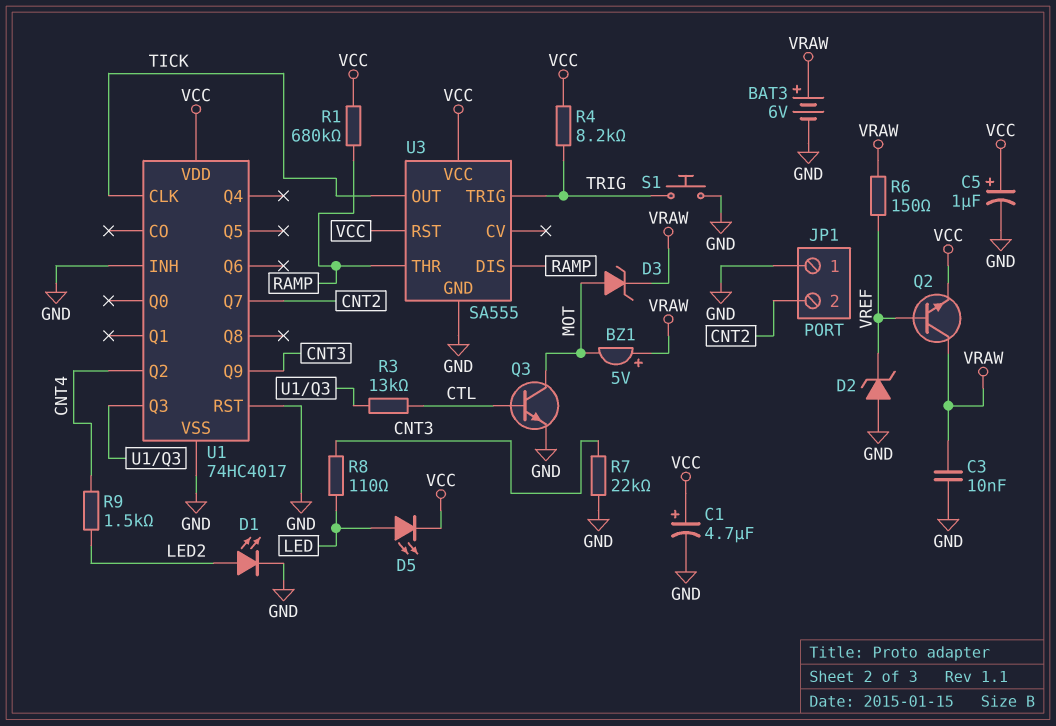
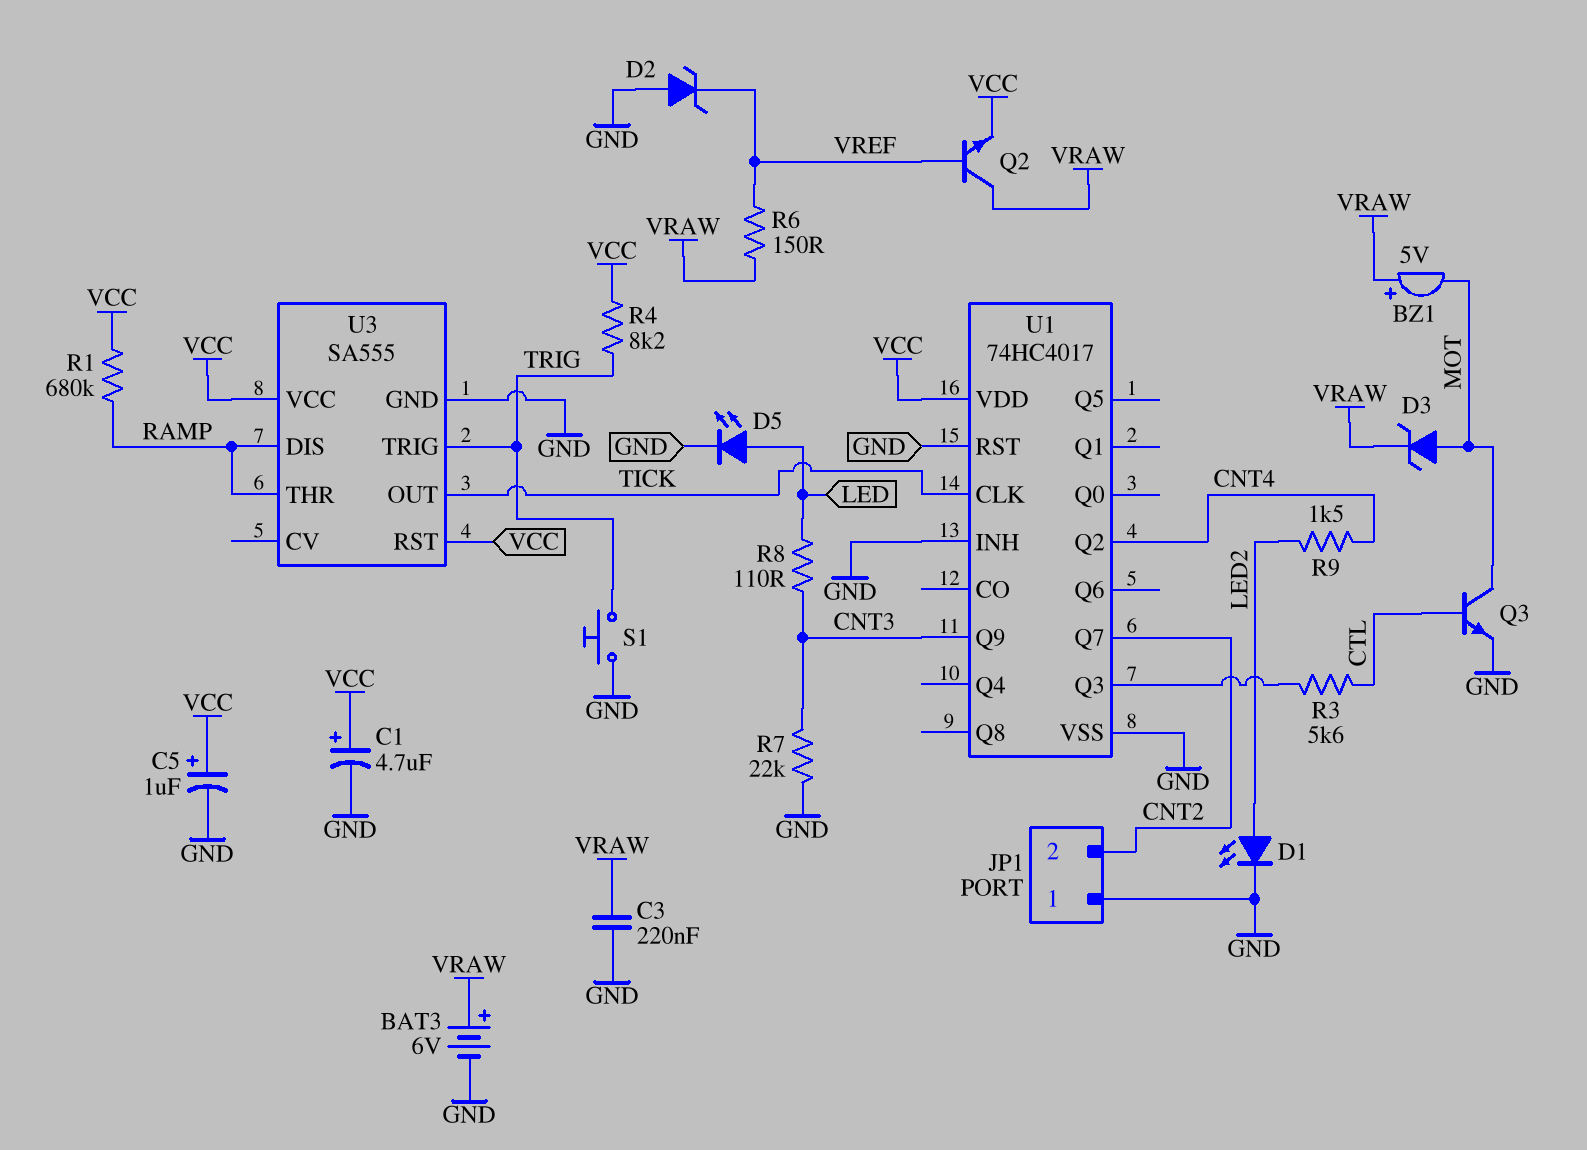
C3: 10nF (GND, VRAW) -> 220nF (GND, VRAW)
D5: LED (A LED, K VCC) -> LED (A LED, K GND)
R3: 13k (CTL, U1/Q3) -> 5.6k (CTL, U1/Q3)

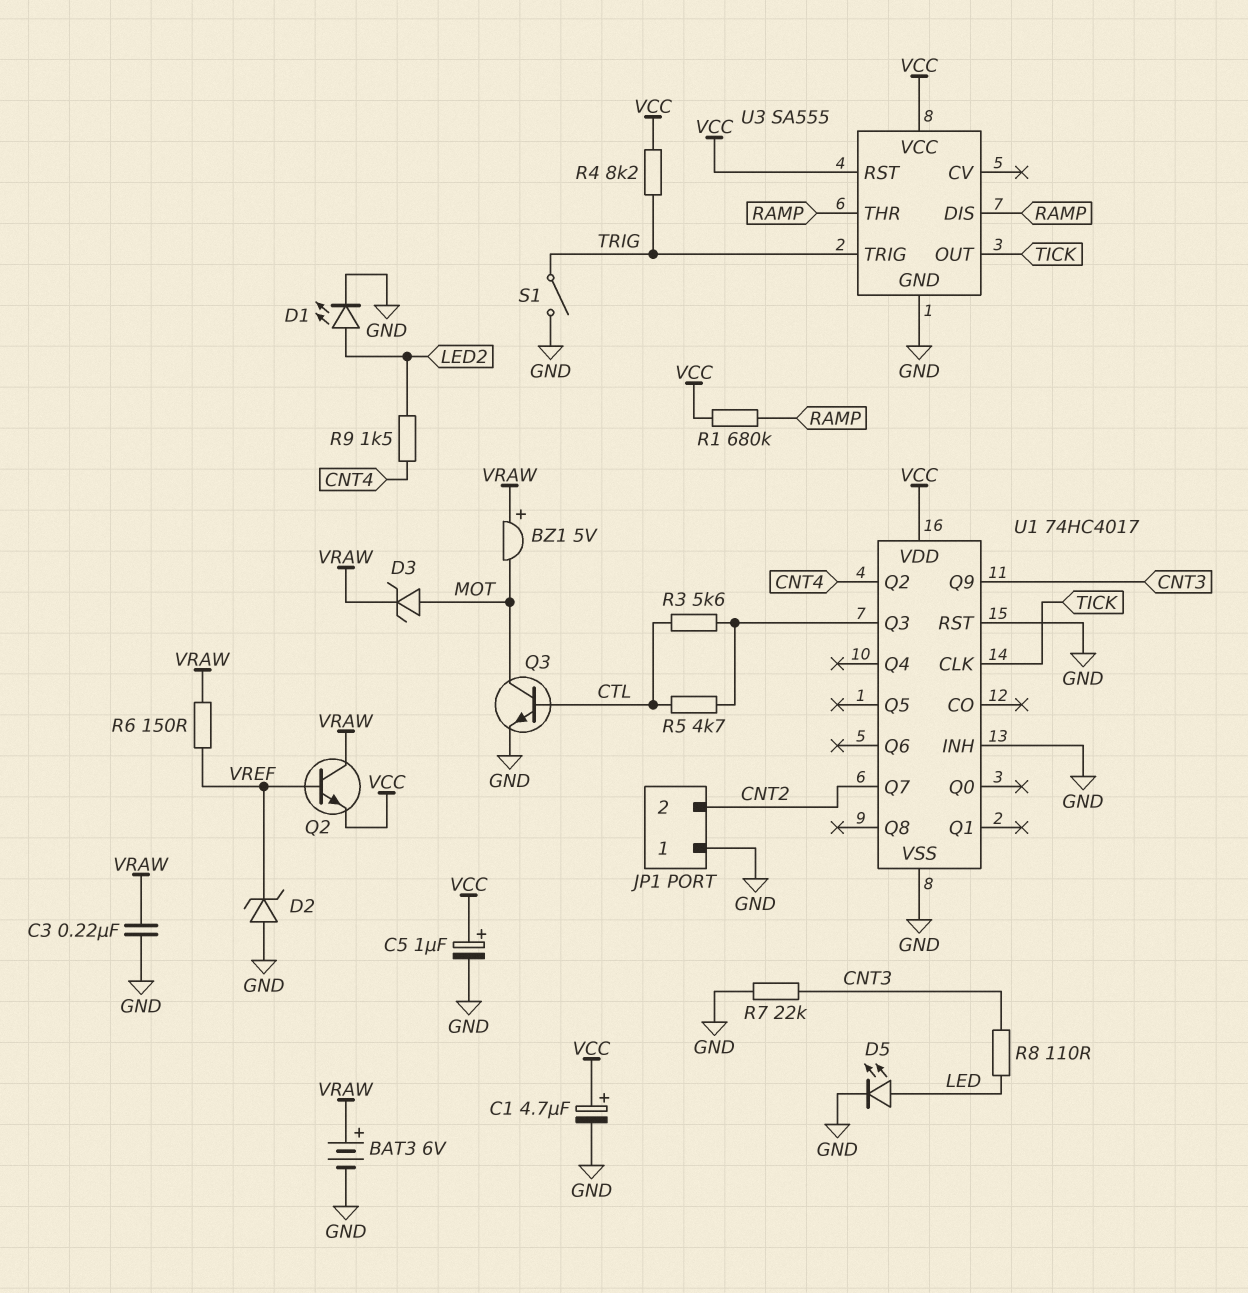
R5: none -> 4.7k (CTL, U1/Q3)
S1: button (GND, TRIG) -> switch (GND, TRIG)

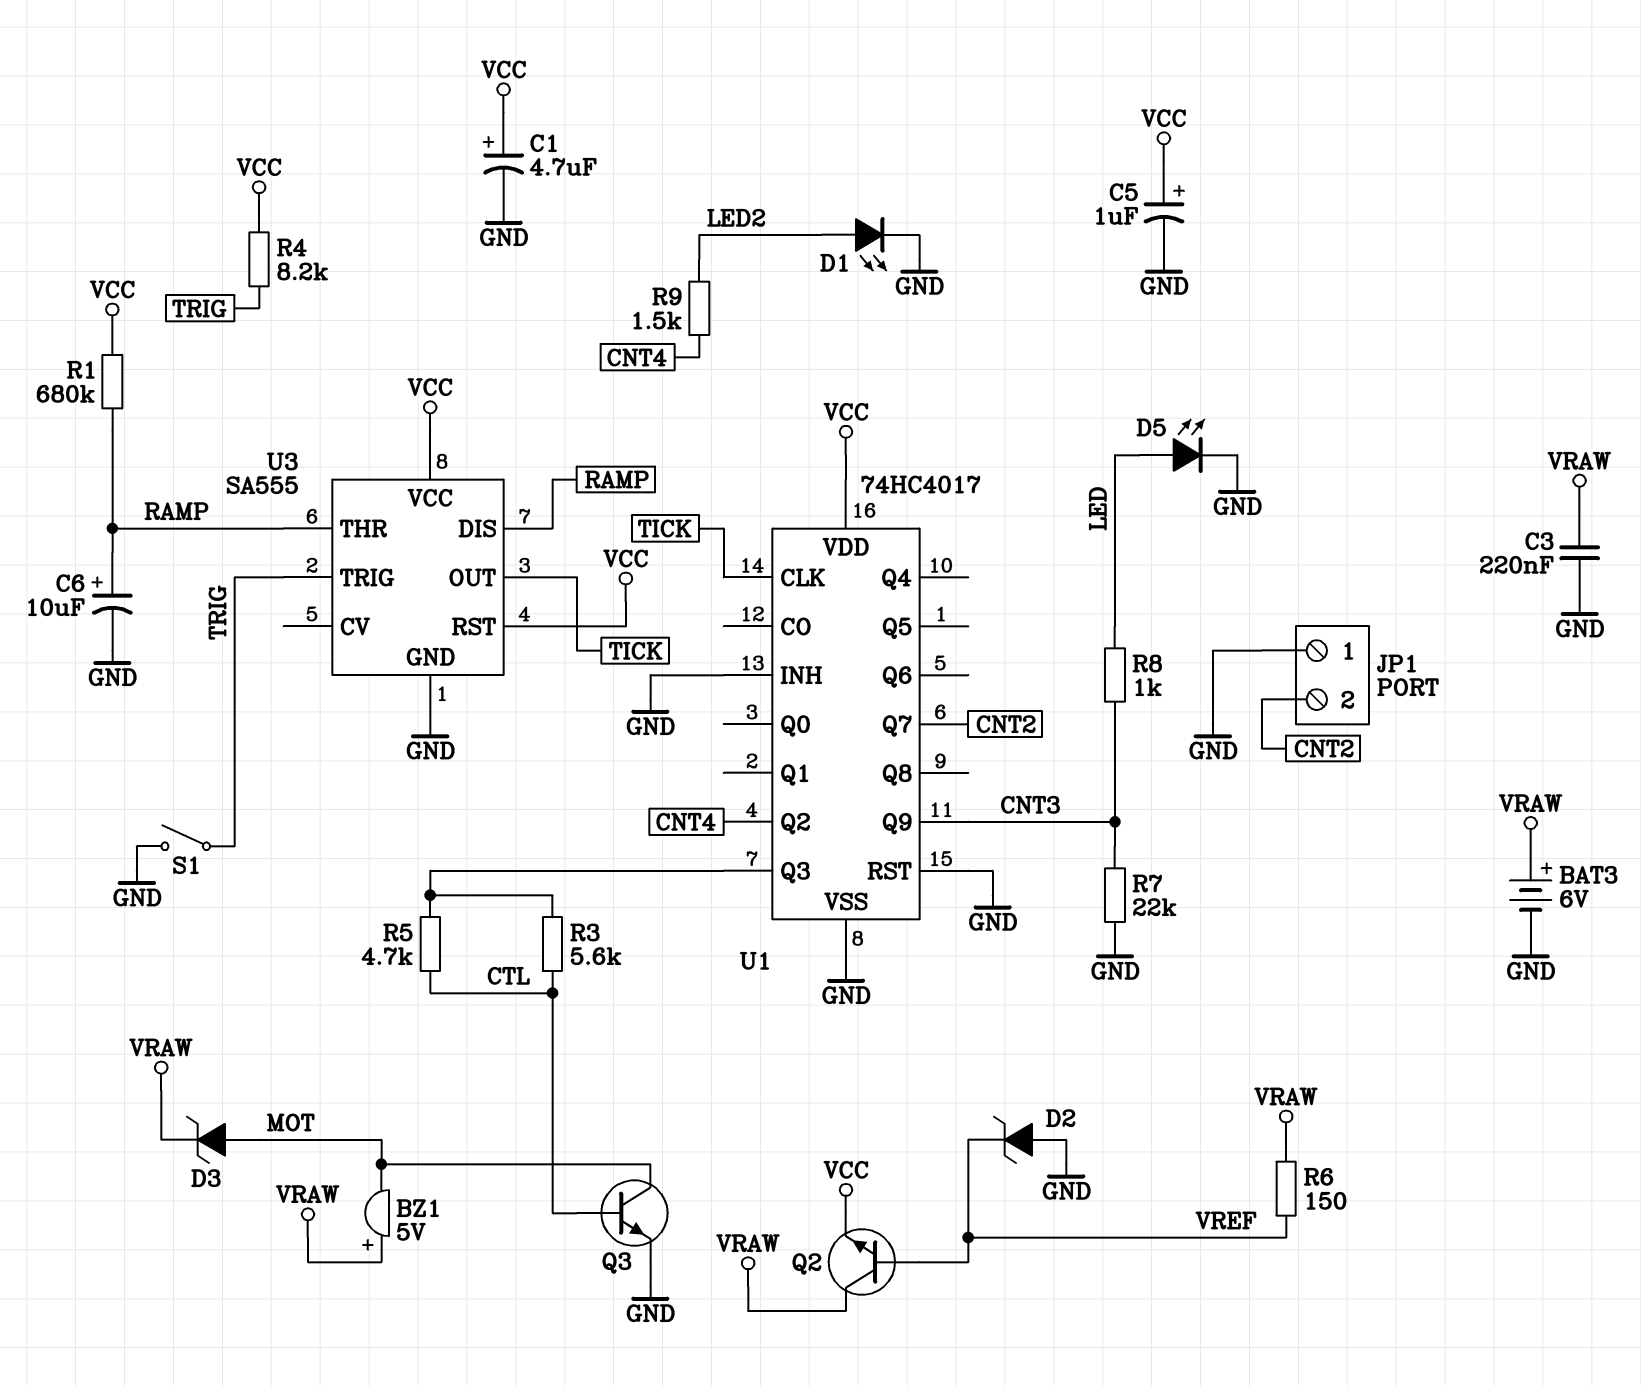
C6: none -> 10uF (plus RAMP, minus GND)
R8: 110 (CNT3, LED) -> 1k (CNT3, LED)

